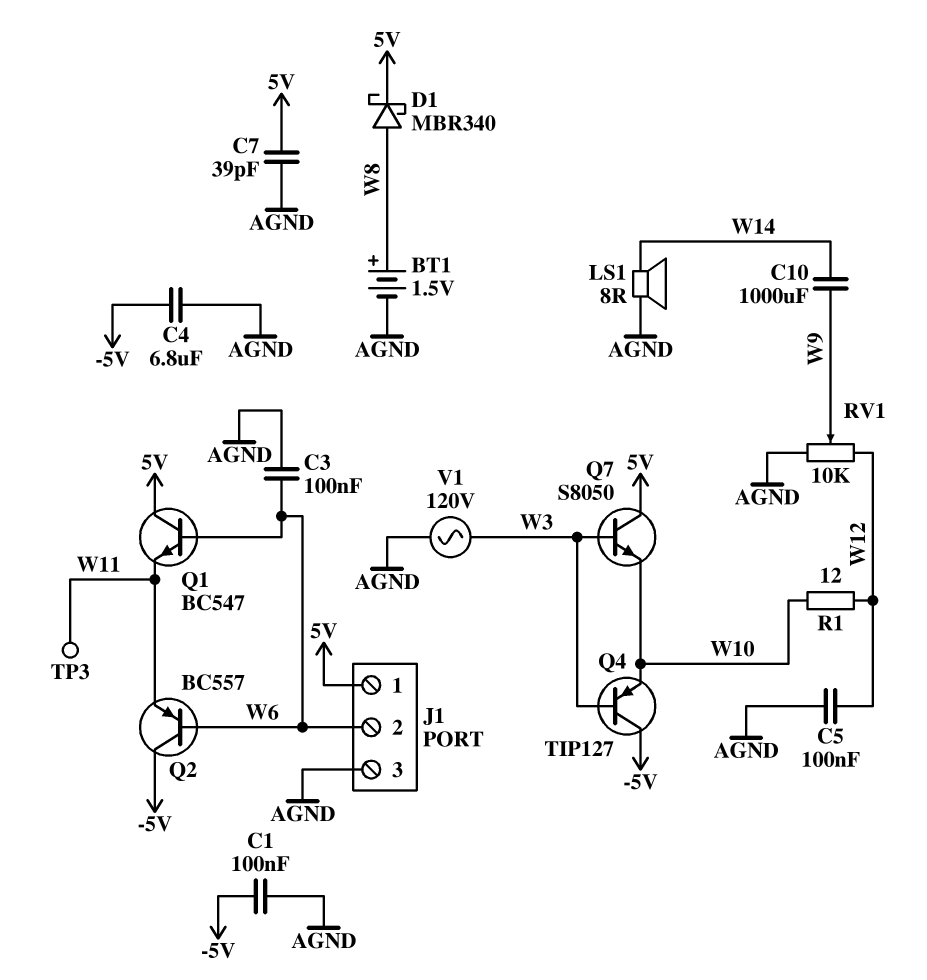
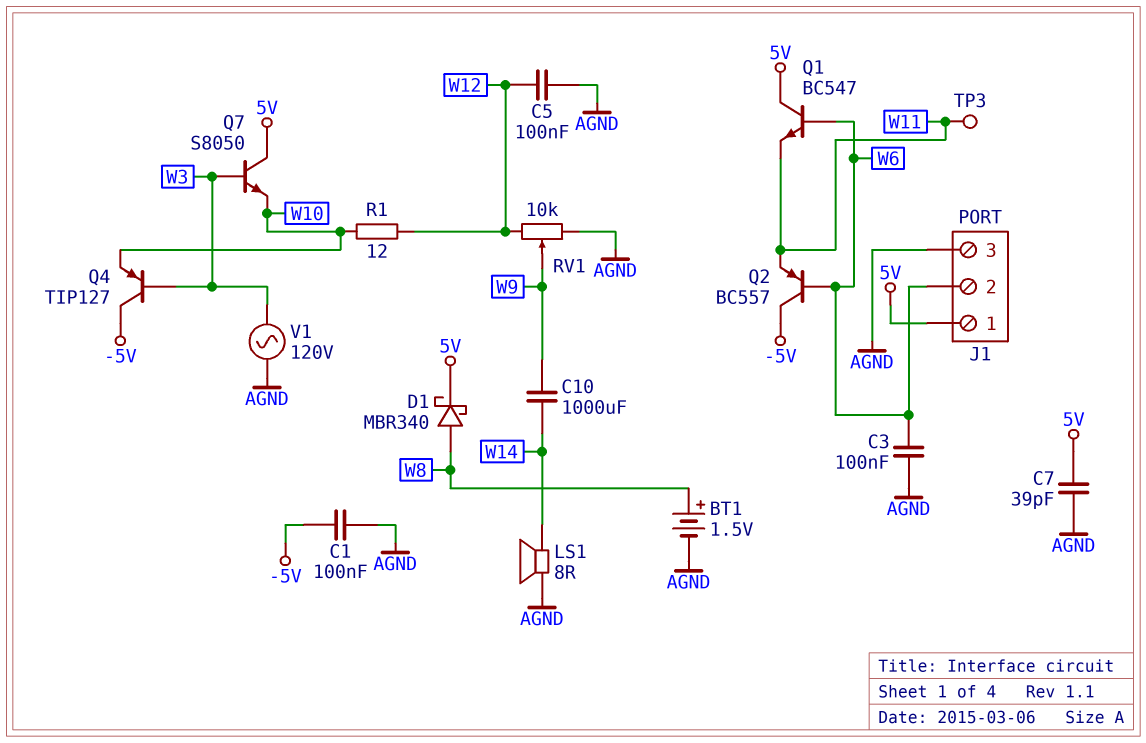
C4: 6.8uF (-5V, AGND) -> none

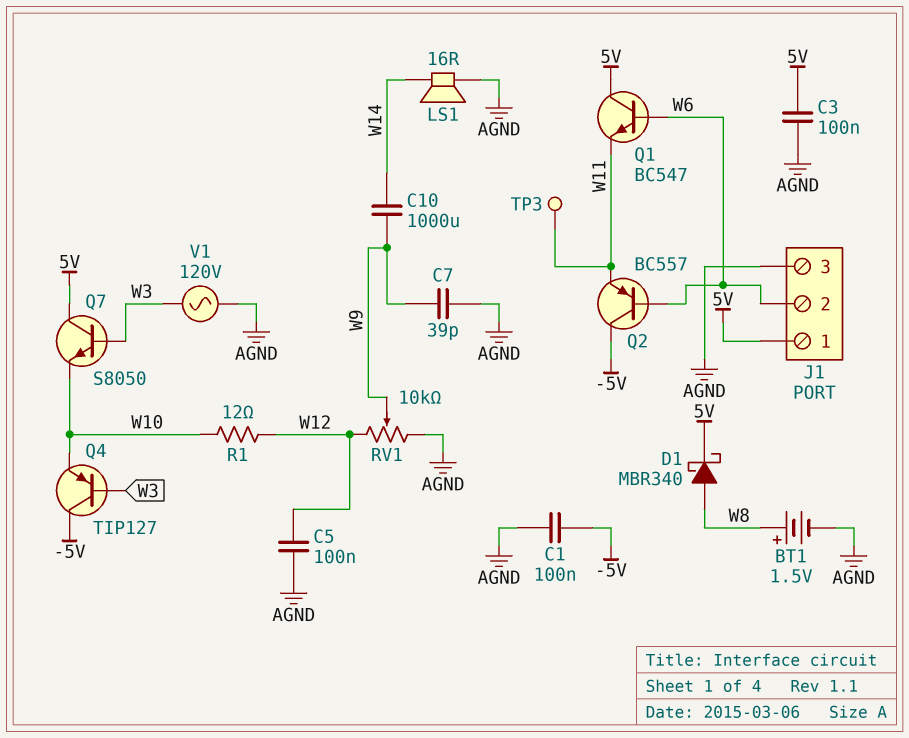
C3: 100nF (AGND, W6) -> 100nF (5V, AGND)
C7: 39pF (5V, AGND) -> 39pF (AGND, W9)
LS1: speaker 8R (AGND, W14) -> speaker 16R (AGND, W14)

